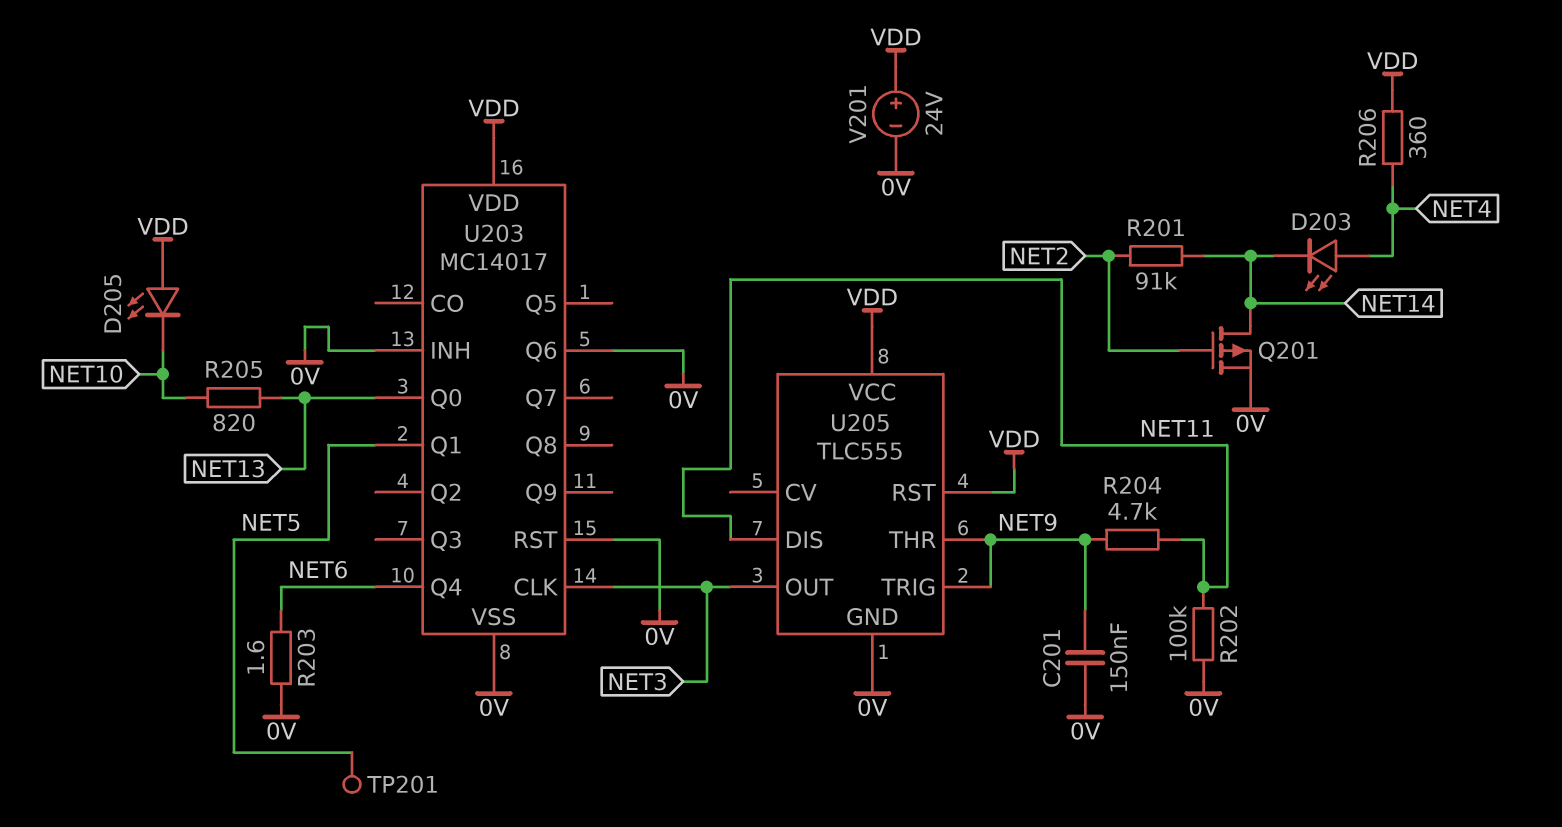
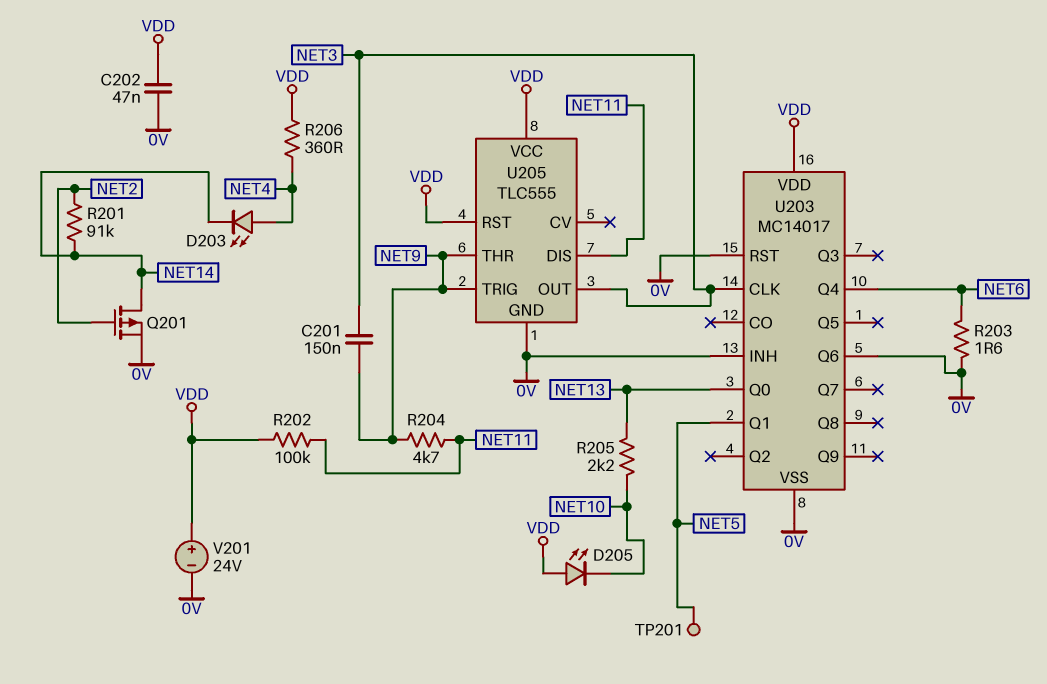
C201: 150nF (0V, NET9) -> 150nF (NET3, NET9)
C202: none -> 47nF (0V, VDD)
R202: 100k (0V, NET11) -> 100k (NET11, VDD)
R205: 820 (NET10, NET13) -> 2.2k (NET10, NET13)

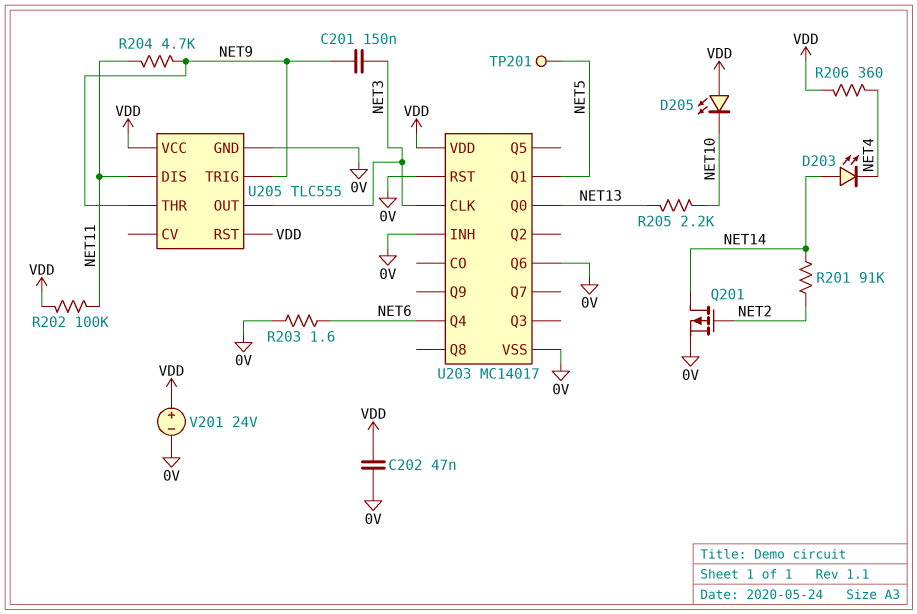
D203: LED (A NET4, K NET14) -> LED (A NET14, K NET4)

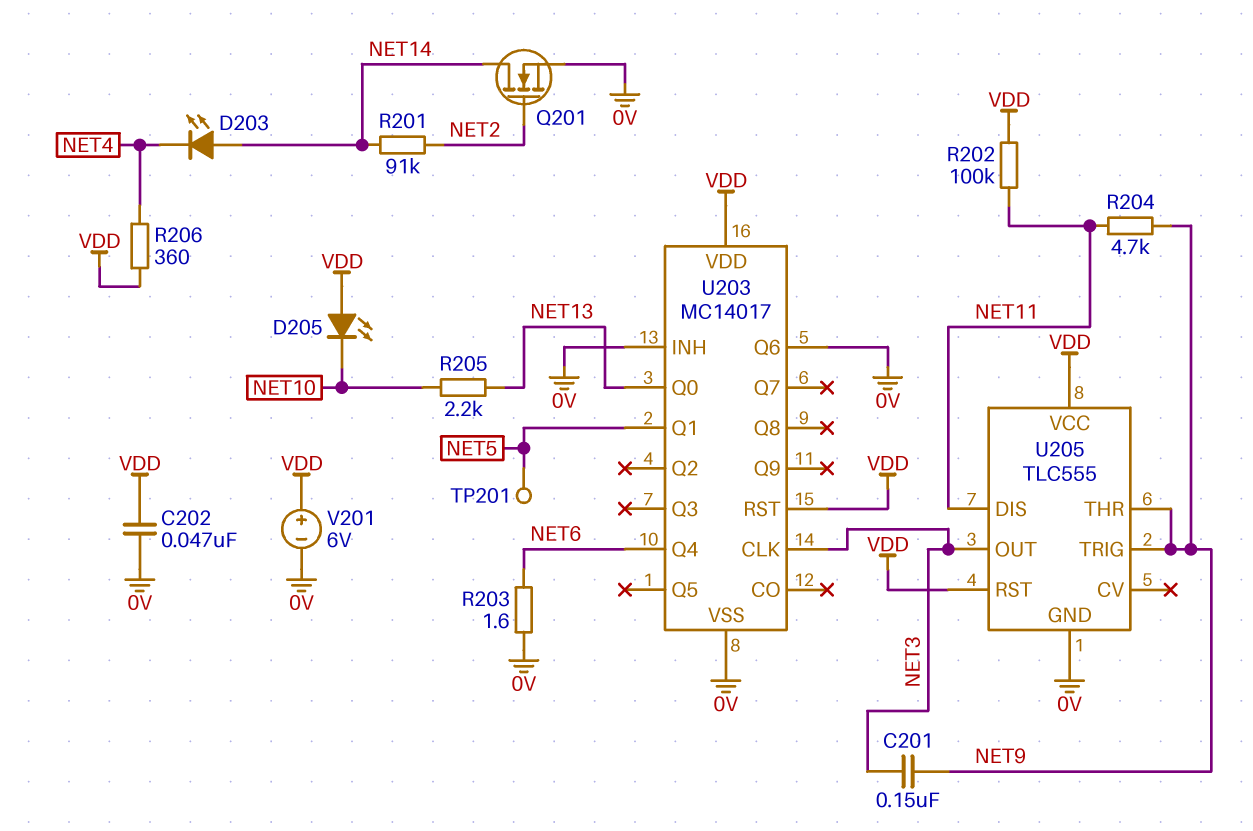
Q201: PMOS (G NET2, D NET14, S 0V) -> NMOS (G NET2, D NET14, S 0V)
U203 pin RST: 0V -> VDD
V201: 24V (plus VDD, minus 0V) -> 6V (plus VDD, minus 0V)

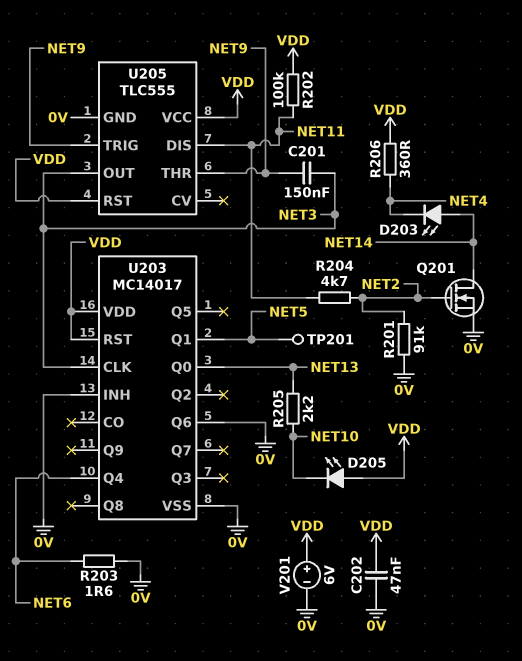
R201: 91k (NET2, NET14) -> 91k (0V, NET2)
R204: 4.7k (NET9, NET11) -> 4.7k (NET2, NET11)

